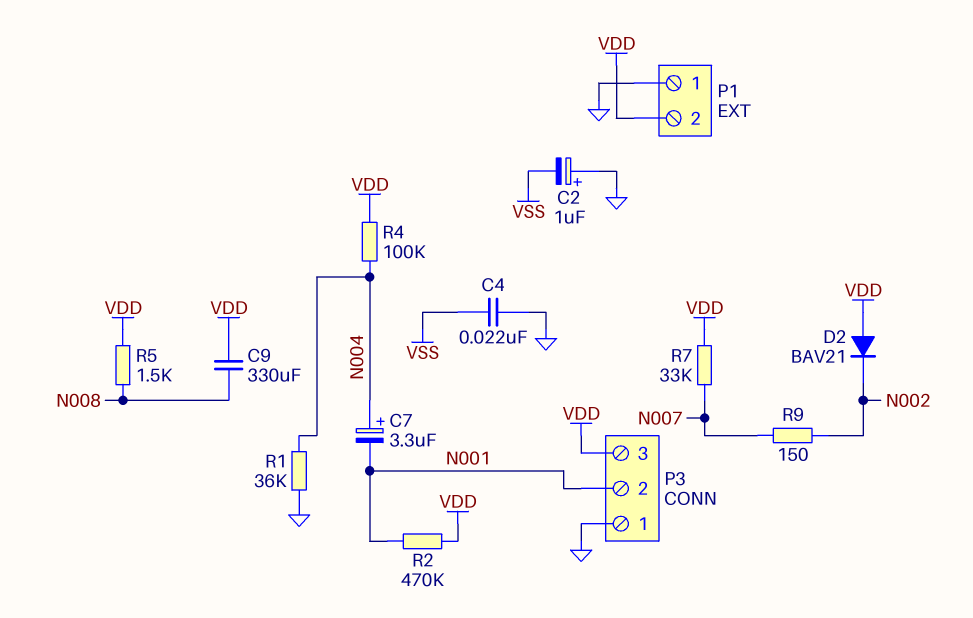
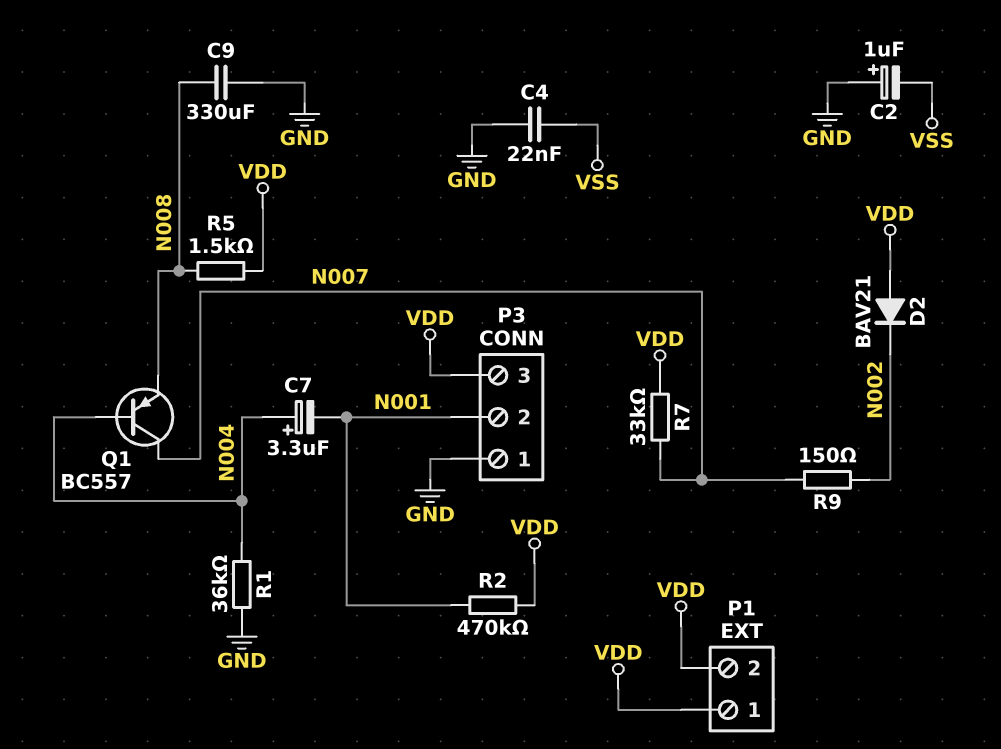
C9: 330uF (N008, VDD) -> 330uF (GND, N008)
P1 pin 1: GND -> VDD
Q1: none -> PNP BC557 (B N004, C N007, E N008)
R4: 100k (N004, VDD) -> none

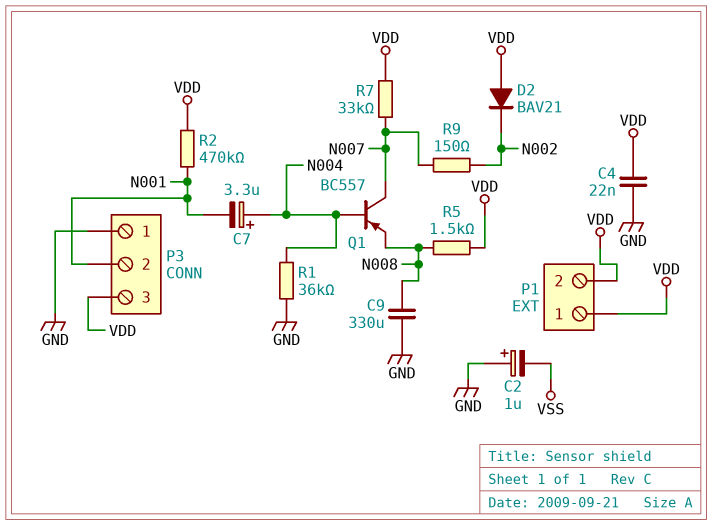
C4: 22nF (GND, VSS) -> 22nF (GND, VDD)

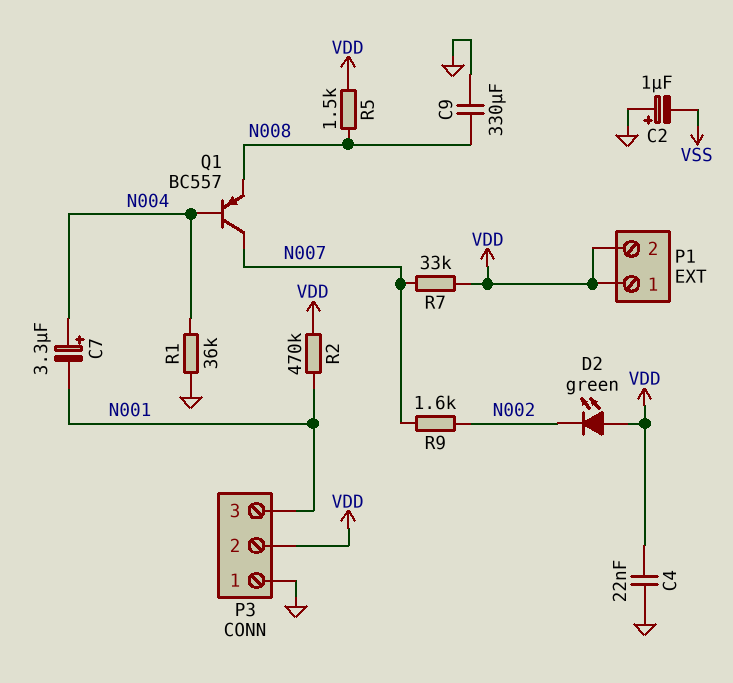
D2: diode BAV21 (A VDD, K N002) -> LED green (A VDD, K N002)
P3 pin 2: N001 -> VDD
P3 pin 3: VDD -> N001
R9: 150 (N002, N007) -> 1.6k (N002, N007)

